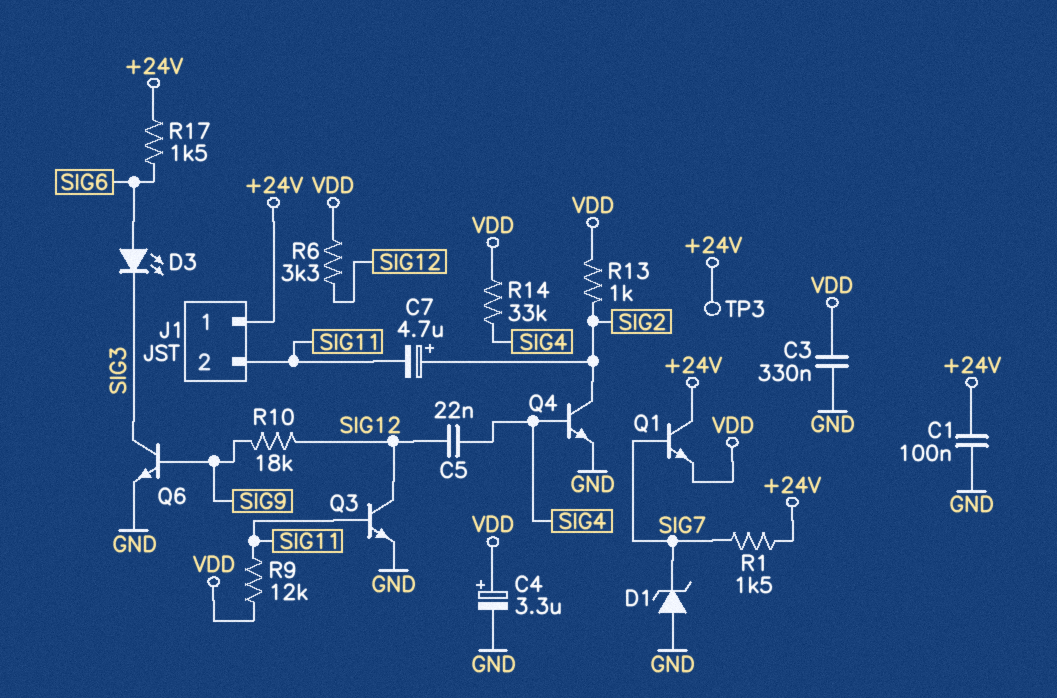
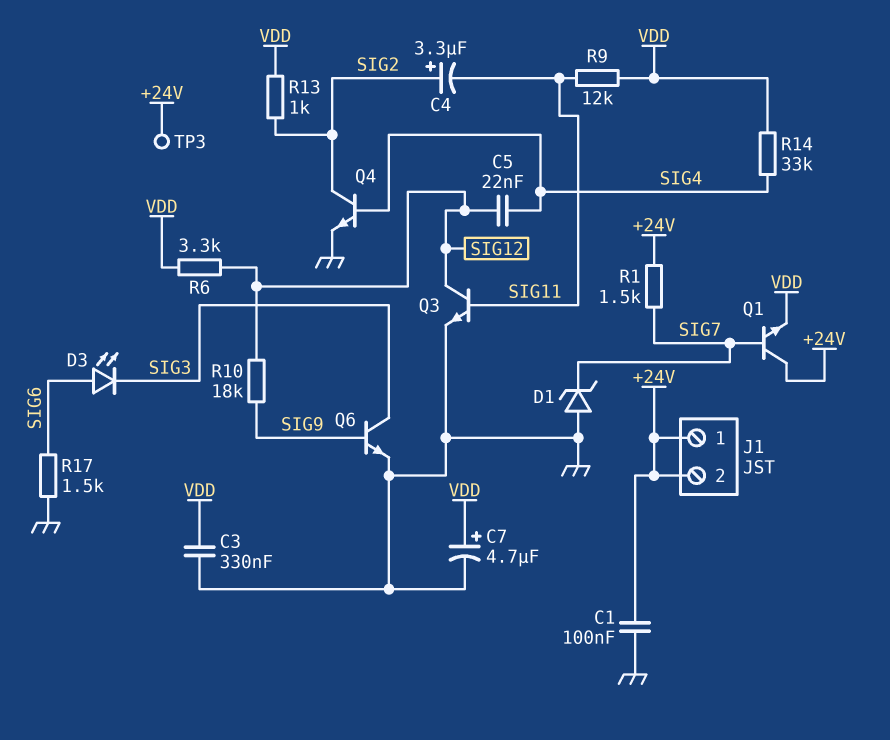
C4: 3.3uF (plus VDD, minus GND) -> 3.3uF (plus SIG2, minus SIG11)
C7: 4.7uF (plus SIG2, minus SIG11) -> 4.7uF (plus VDD, minus GND)
J1 pin 2: SIG11 -> +24V
R17: 1.5k (+24V, SIG6) -> 1.5k (GND, SIG6)

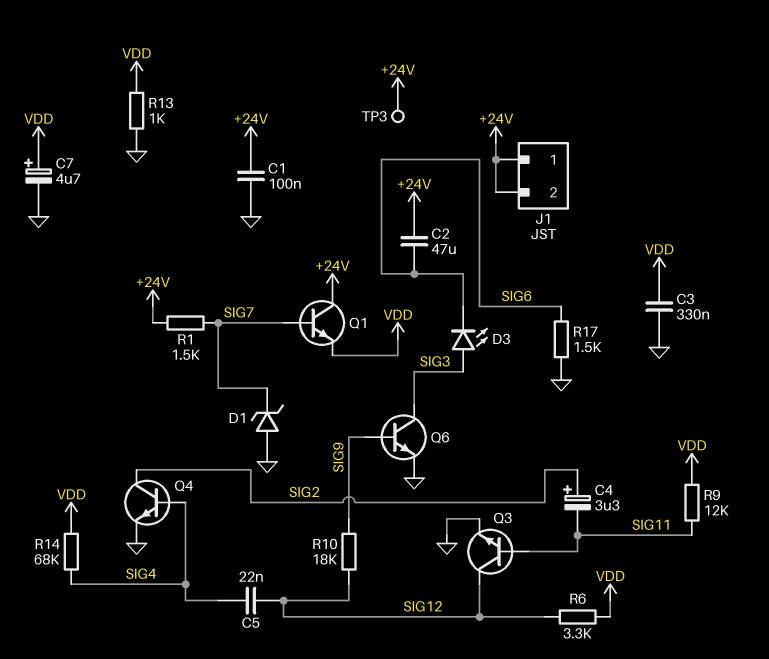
C2: none -> 47uF (+24V, SIG6)
D3: LED (A SIG6, K SIG3) -> LED (A SIG3, K SIG6)
R13: 1k (SIG2, VDD) -> 1k (GND, VDD)
R14: 33k (SIG4, VDD) -> 68k (SIG4, VDD)

